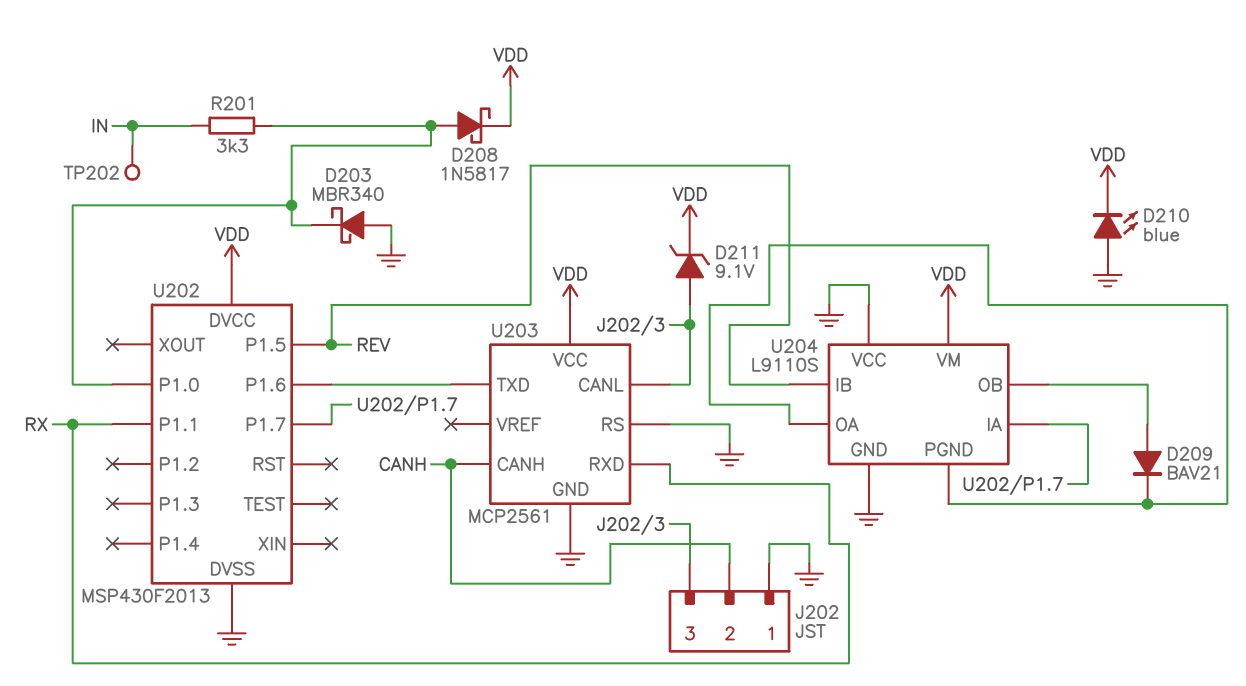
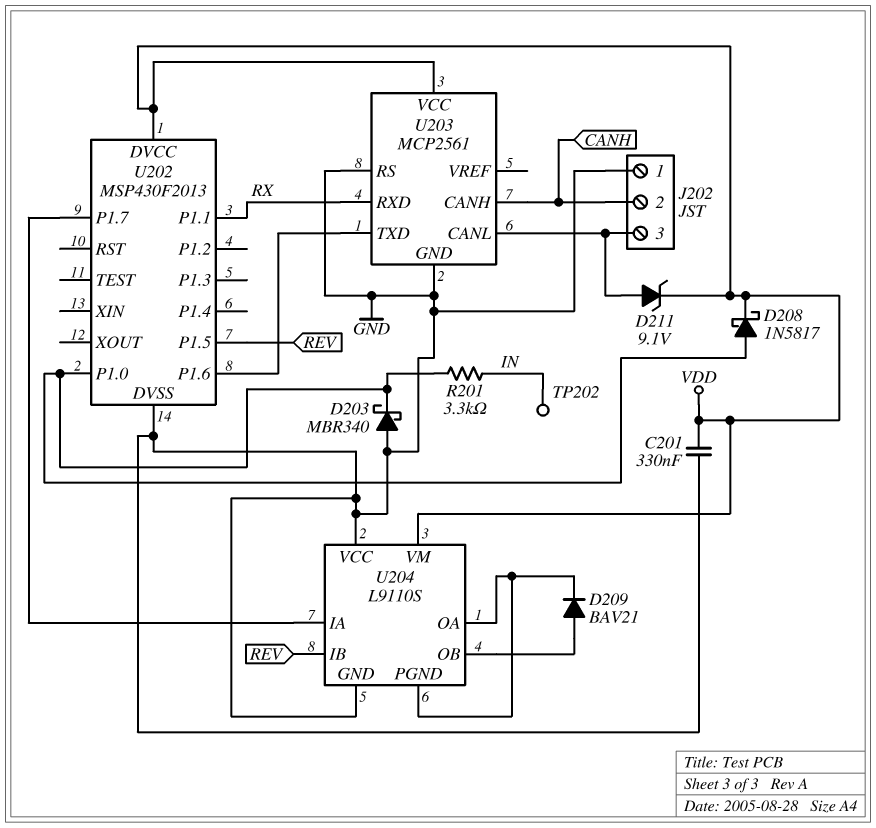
C201: none -> 330nF (GND, VDD)
D210: LED blue (A GND, K VDD) -> none

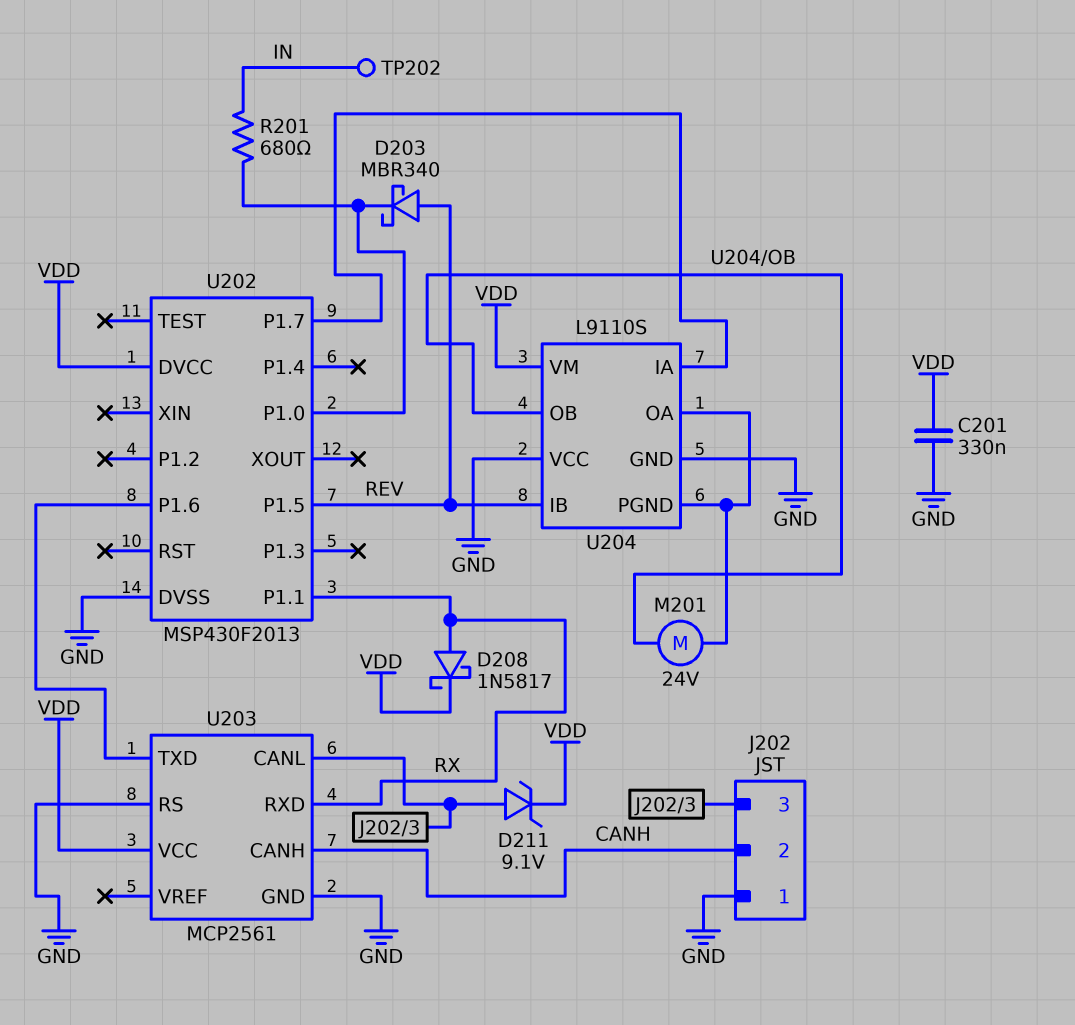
D203: schottky MBR340 (A GND, K U202/P1.0) -> schottky MBR340 (A REV, K U202/P1.0)
D208: schottky 1N5817 (A U202/P1.0, K VDD) -> schottky 1N5817 (A RX, K VDD)
D209: diode BAV21 (A U204/OB, K U204/OA) -> none
M201: none -> motor 24V (U204/OA, U204/OB)
R201: 3.3k (IN, U202/P1.0) -> 680 (IN, U202/P1.0)

